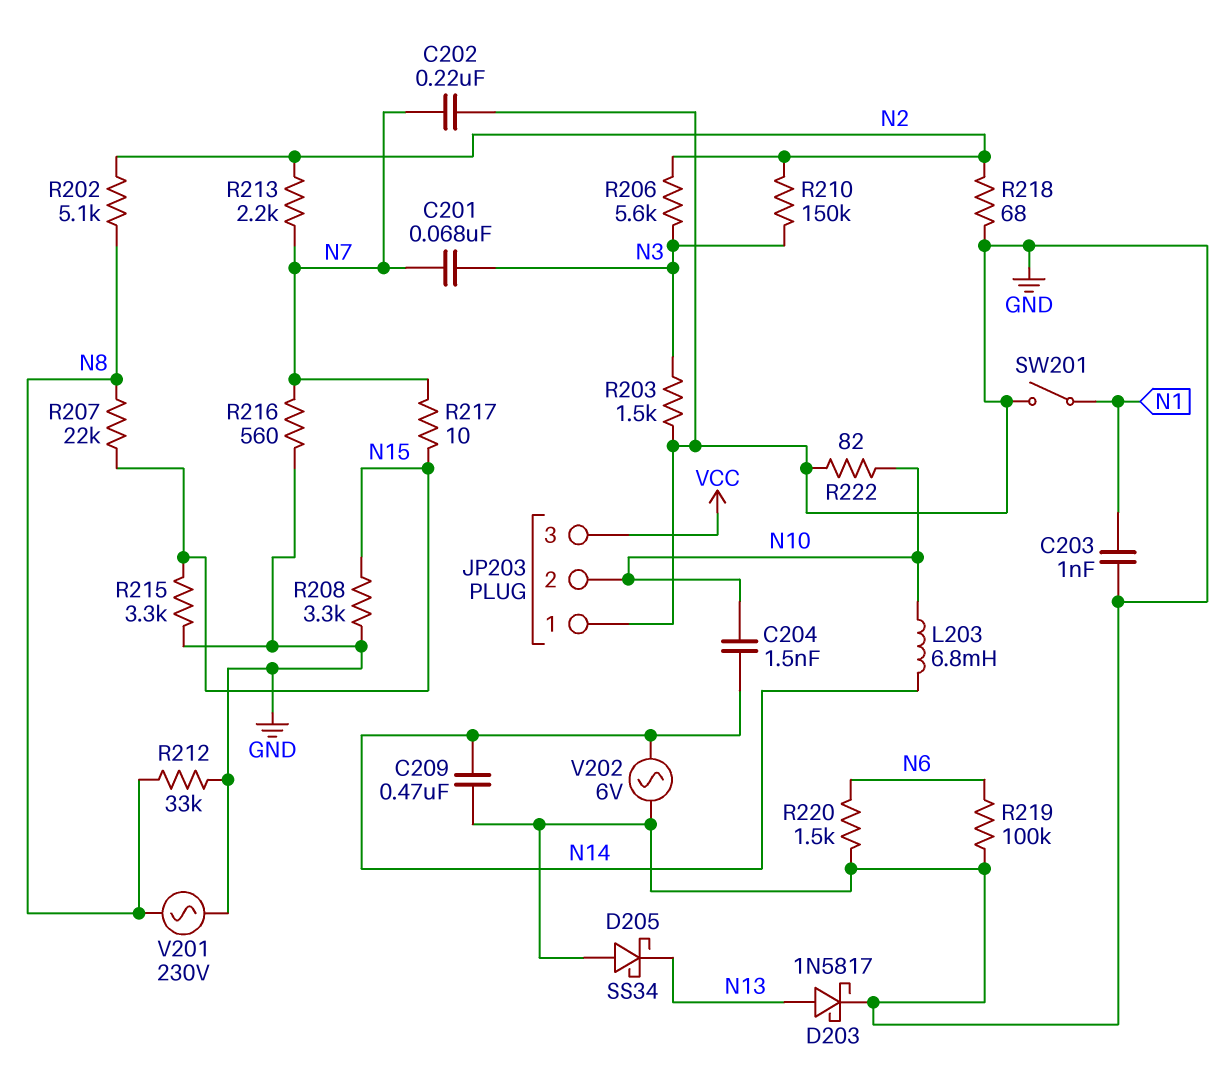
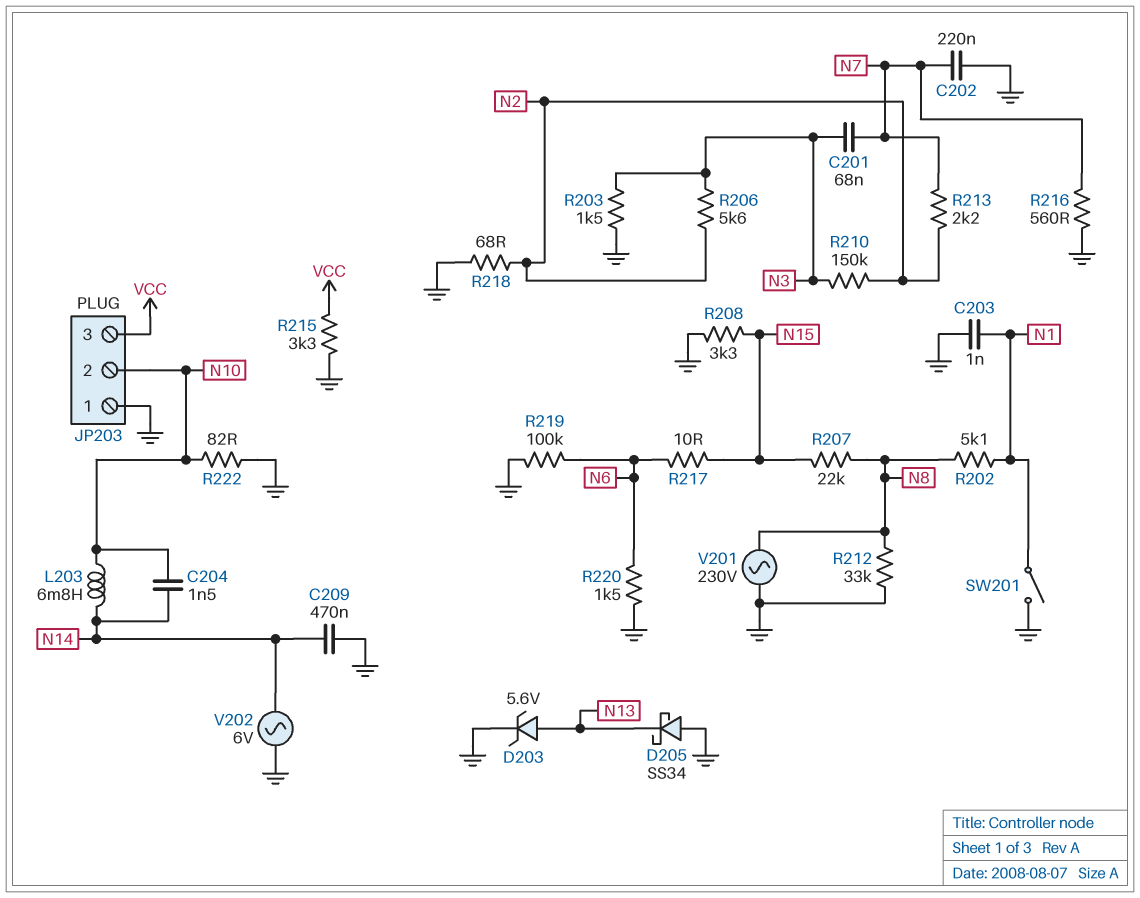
D203: schottky 1N5817 (A N13, K GND) -> zener 5.6V (A N13, K GND)
R202: 5.1k (N2, N8) -> 5.1k (N1, N8)
R215: 3.3k (GND, N15) -> 3.3k (GND, VCC)
R217: 10 (N7, N15) -> 10 (N6, N15)

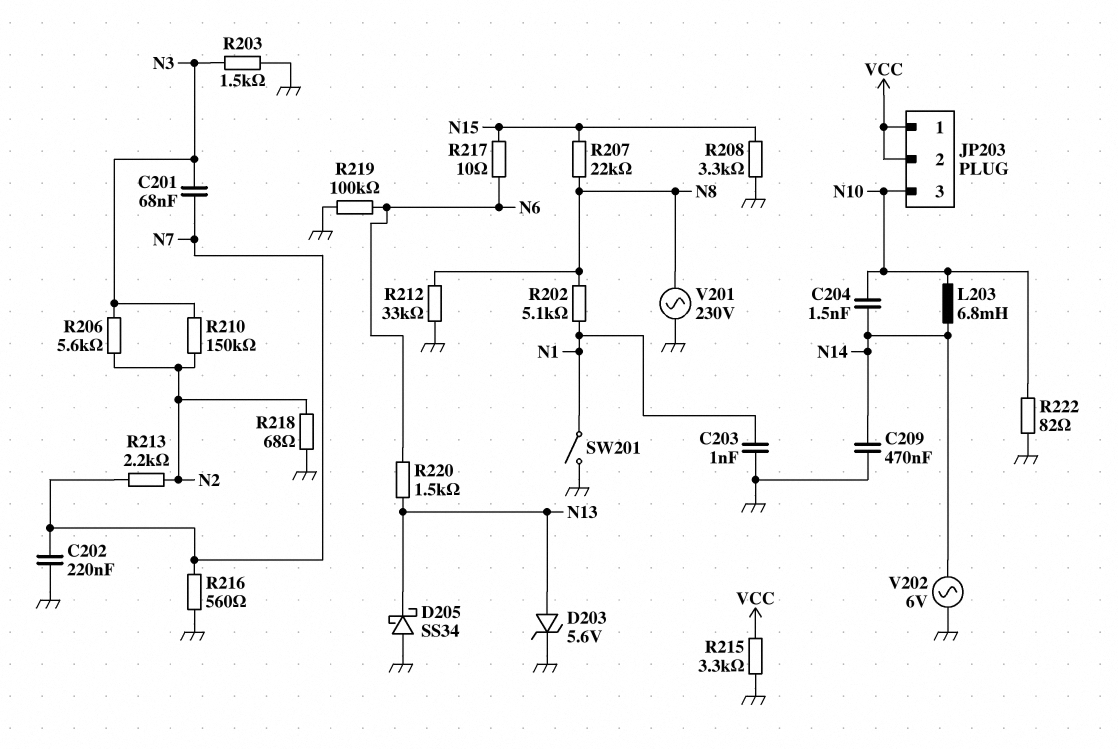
JP203 pin 1: GND -> VCC
JP203 pin 2: N10 -> VCC
JP203 pin 3: VCC -> N10
R220: 1.5k (GND, N6) -> 1.5k (N6, N13)

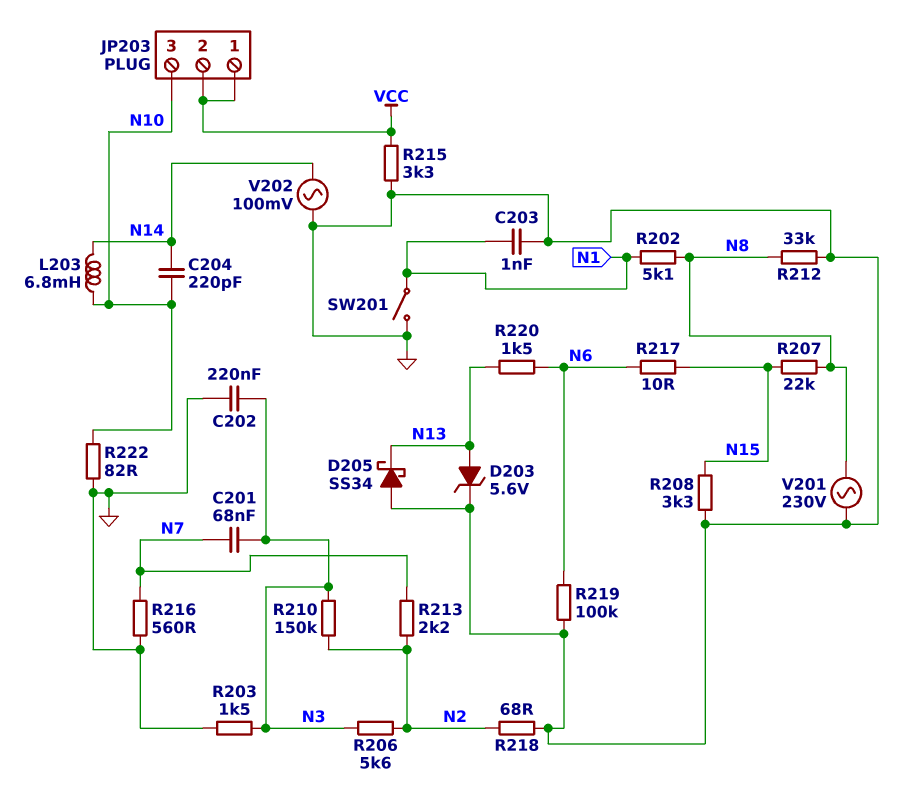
C202: 220nF (GND, N7) -> 220nF (GND, N3)
C204: 1.5nF (N10, N14) -> 220pF (N10, N14)
C209: 470nF (GND, N14) -> none
V202: AC 6V (GND, N14) -> AC 100mV (GND, N14)

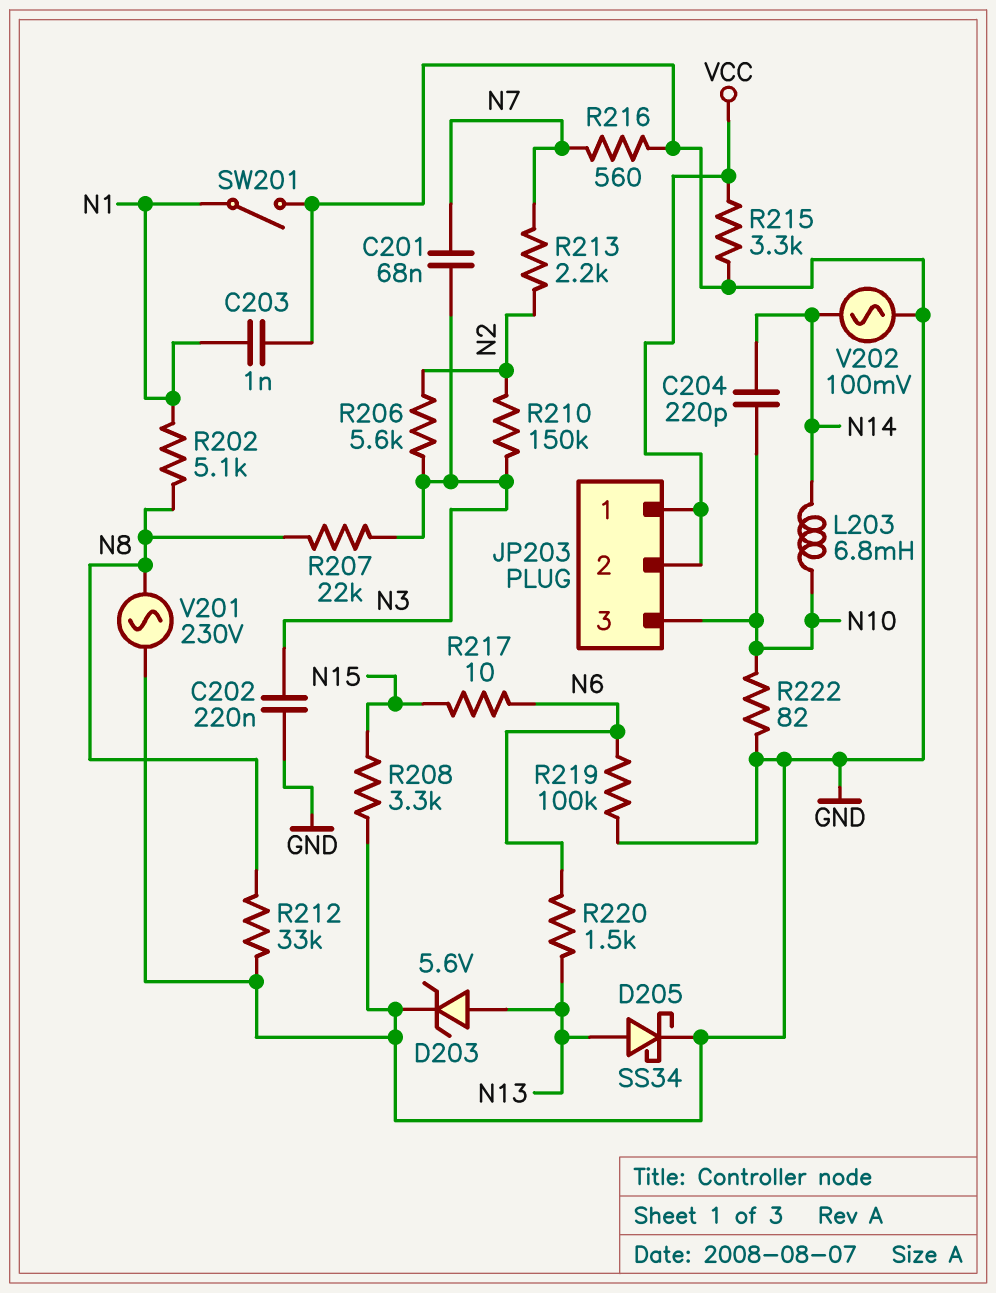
D205: schottky SS34 (A GND, K N13) -> schottky SS34 (A N13, K GND)
R203: 1.5k (GND, N3) -> none
R207: 22k (N8, N15) -> 22k (N3, N8)
R218: 68 (GND, N2) -> none

